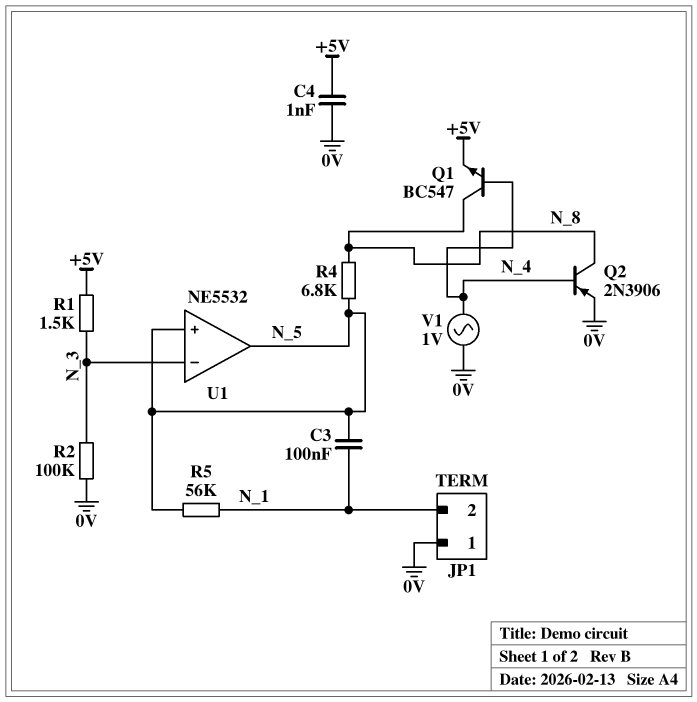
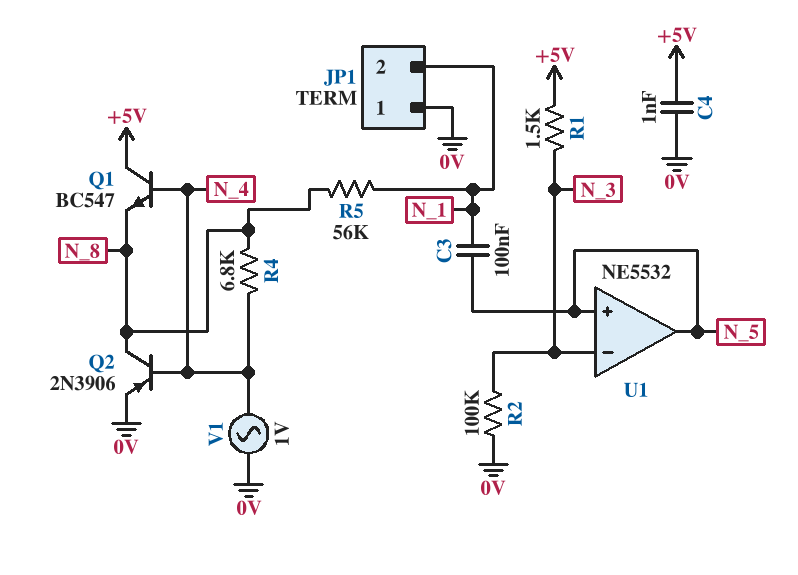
Q1: NPN BC547 (B N_4, C N_8, E +5V) -> NPN BC547 (B N_4, C +5V, E N_8)
R4: 6.8k (N_5, N_8) -> 6.8k (N_4, N_8)
R5: 56k (N_1, N_5) -> 56k (N_1, N_8)

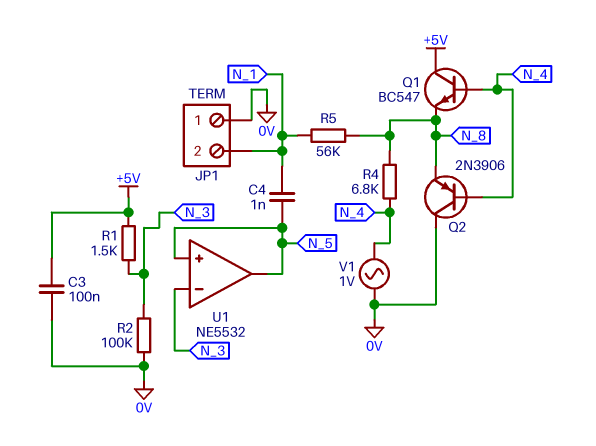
C3: 100nF (N_1, N_5) -> 100nF (+5V, 0V)
C4: 1nF (+5V, 0V) -> 1nF (N_1, N_5)
Q2: PNP 2N3906 (B N_4, C N_8, E 0V) -> PNP 2N3906 (B N_4, C 0V, E N_8)

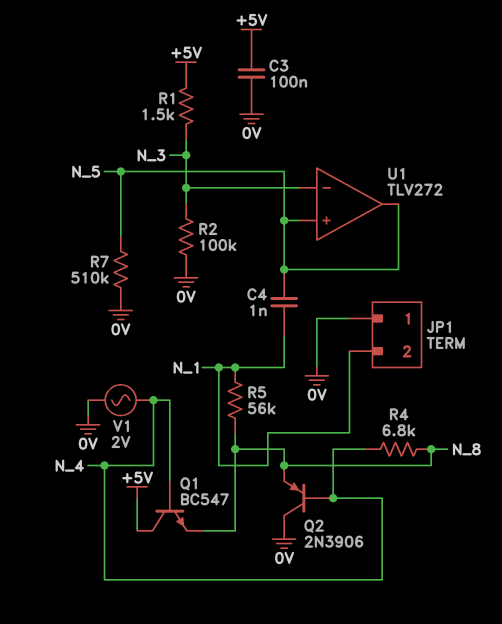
R7: none -> 510k (0V, N_5)
U1: NE5532 -> TLV272
V1: AC 1V (0V, N_4) -> AC 2V (0V, N_4)

